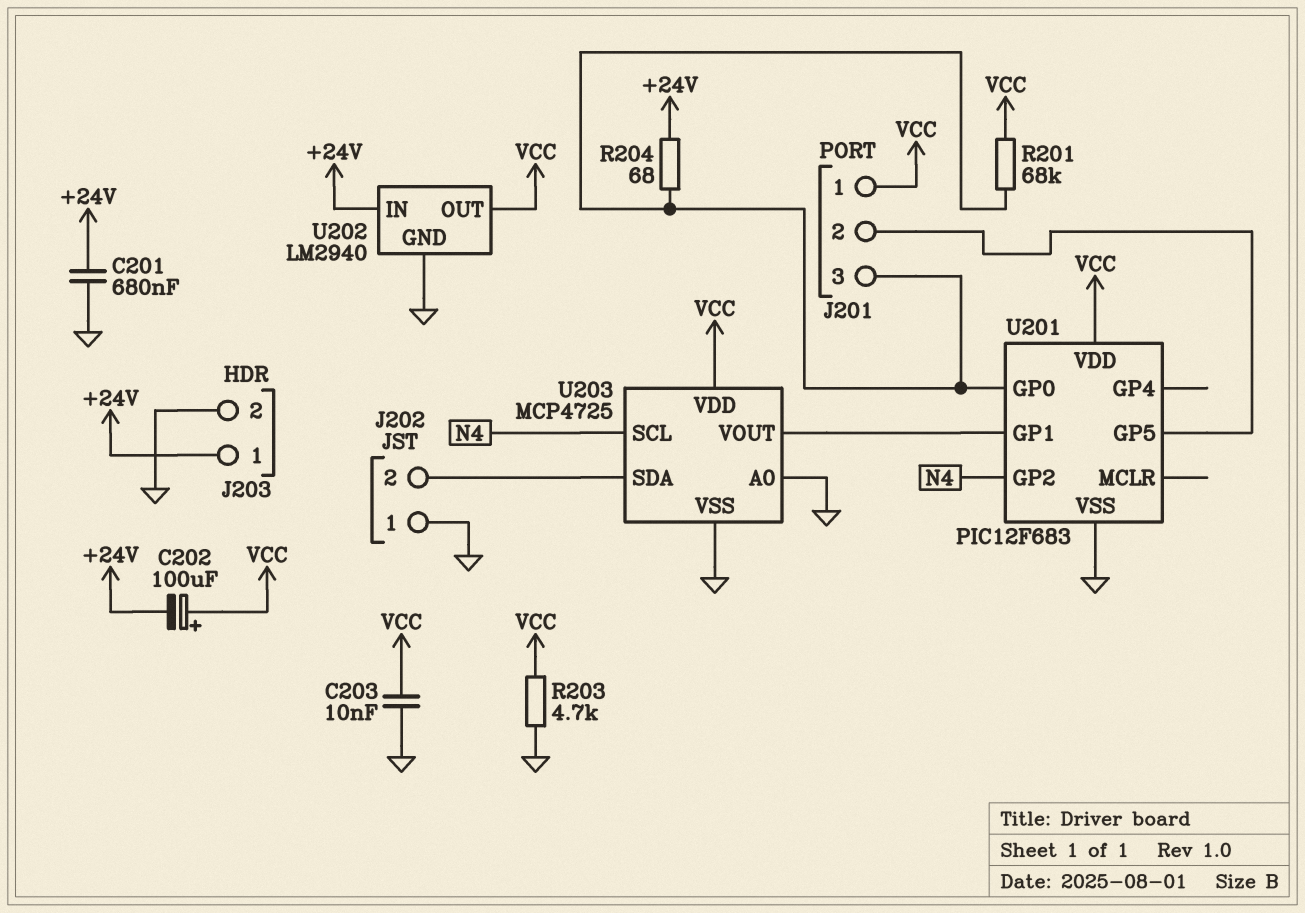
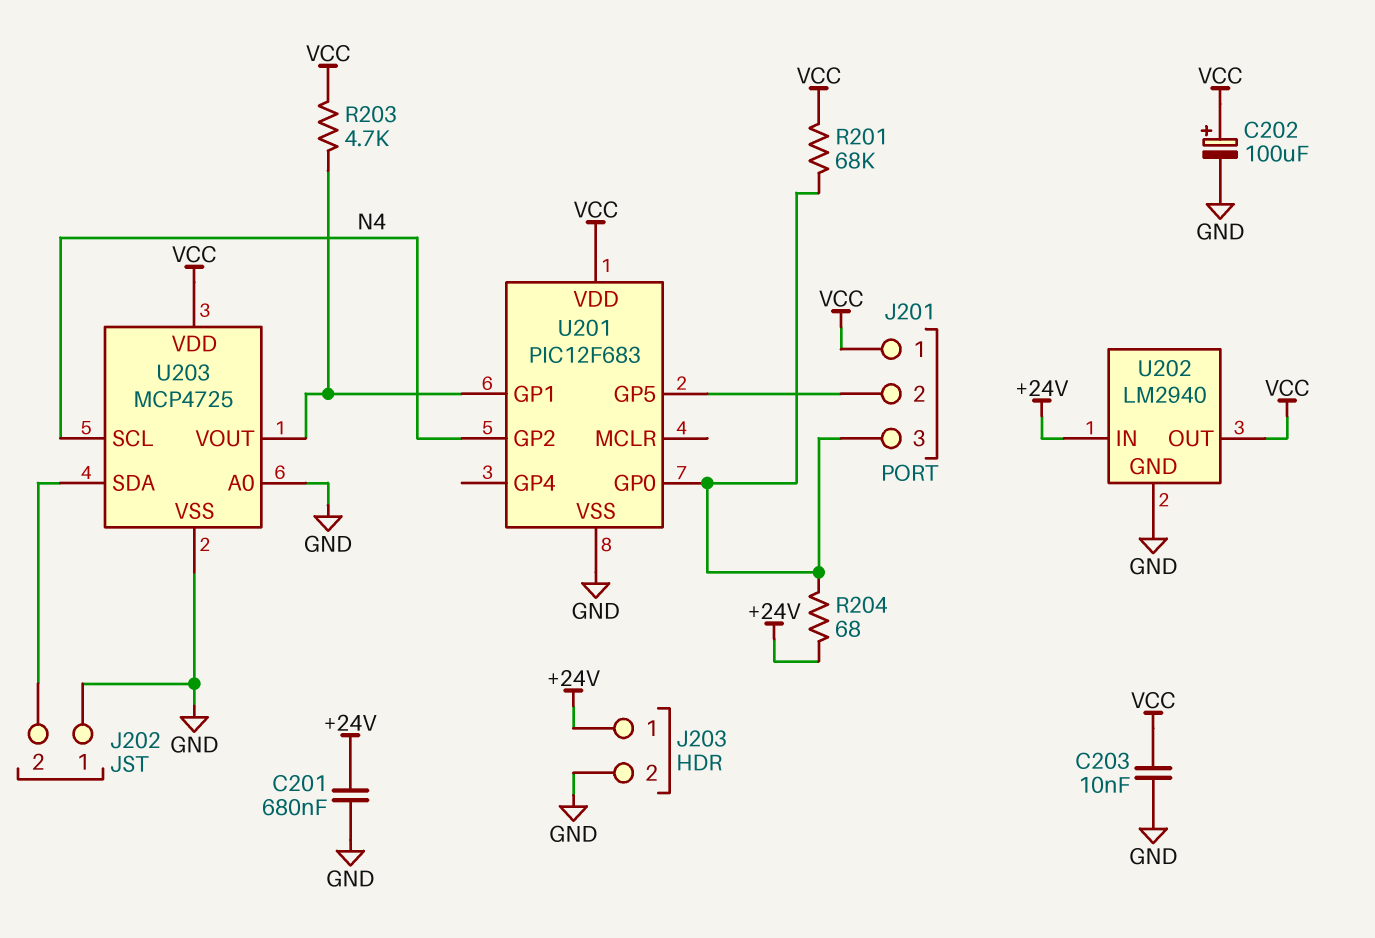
C202: 100uF (plus VCC, minus +24V) -> 100uF (plus VCC, minus GND)
R203: 4.7k (GND, VCC) -> 4.7k (U201/GP1, VCC)

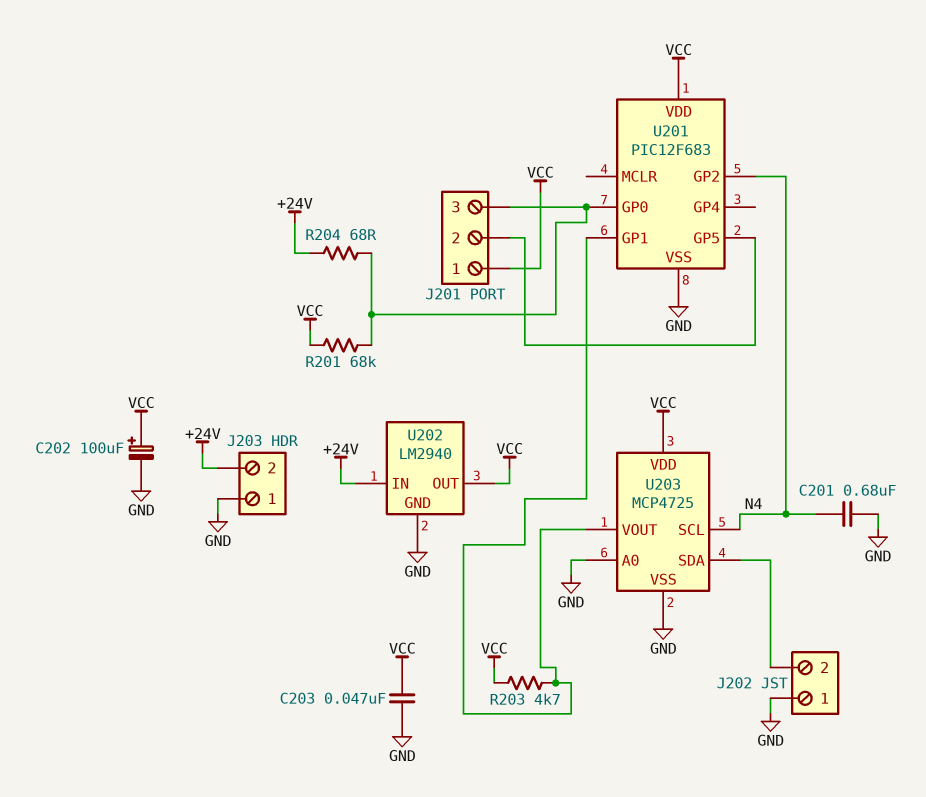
C201: 680nF (+24V, GND) -> 680nF (GND, N4)
C203: 10nF (GND, VCC) -> 47nF (GND, VCC)
J203 pin 1: +24V -> GND
J203 pin 2: GND -> +24V

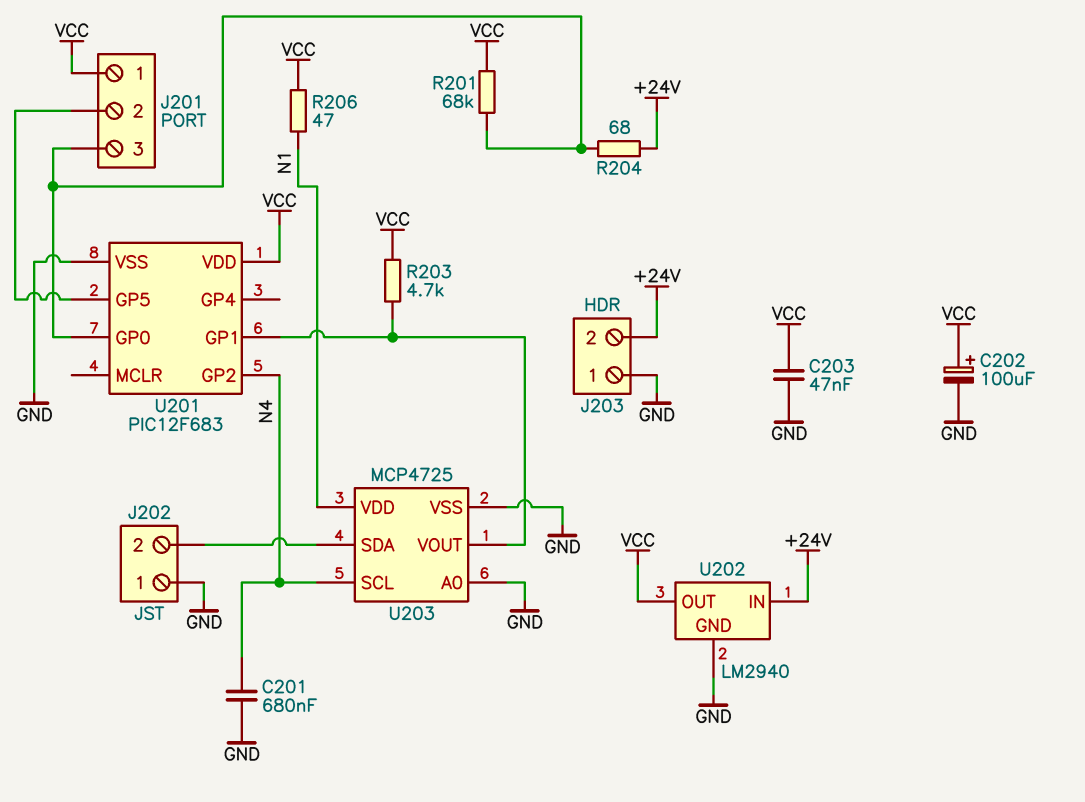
R206: none -> 47 (N1, VCC)
U203 pin VDD: VCC -> N1

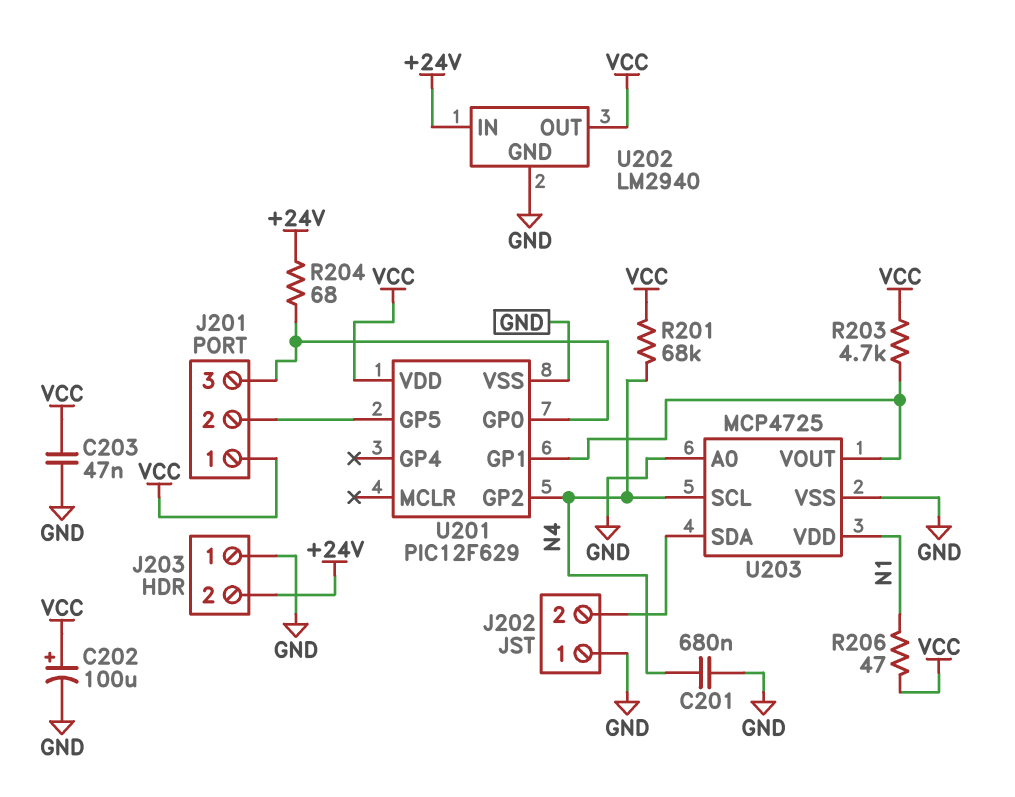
R201: 68k (J201/3, VCC) -> 68k (N4, VCC)
U201: PIC12F683 -> PIC12F629

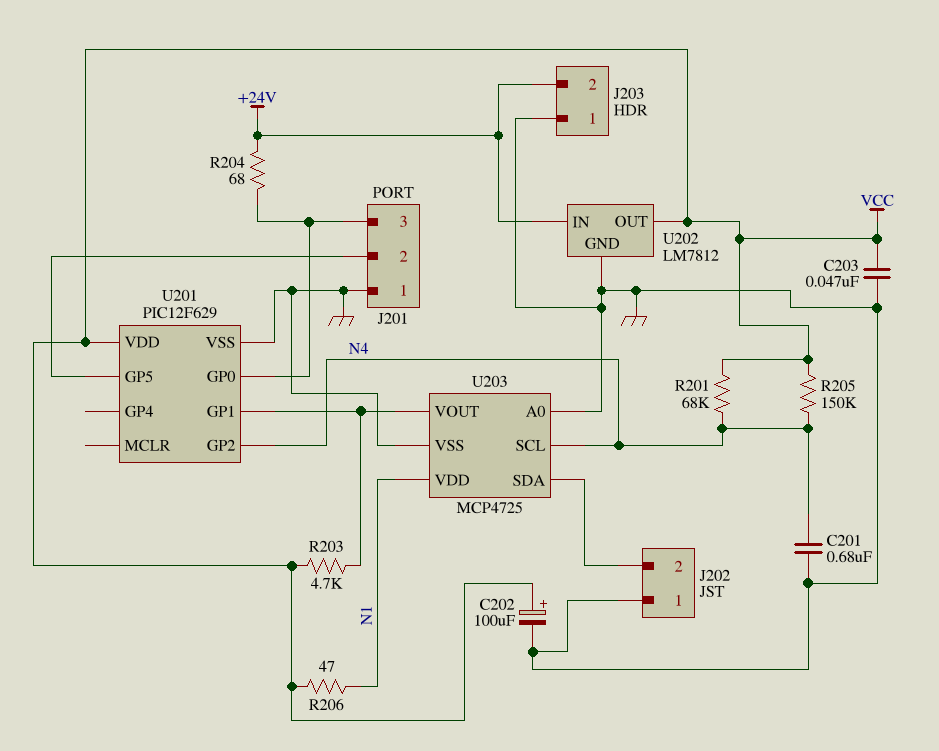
J201 pin 1: VCC -> GND
R205: none -> 150k (N4, VCC)
U202: LM2940 -> LM7812

